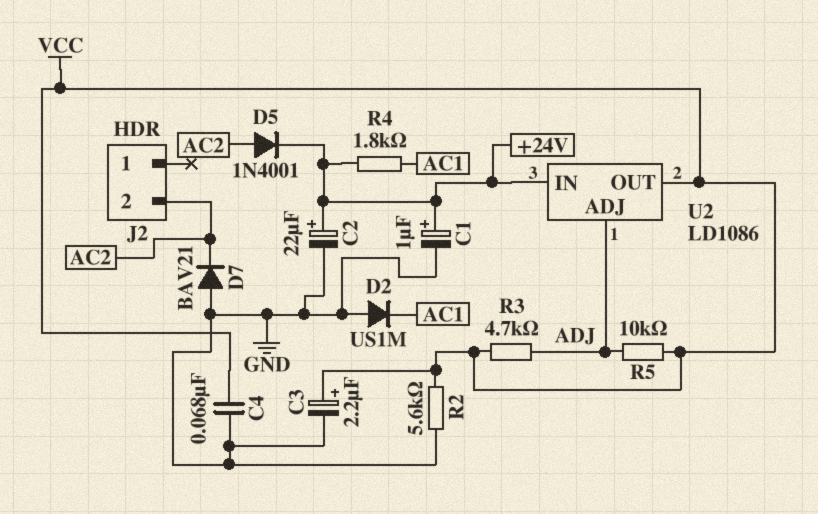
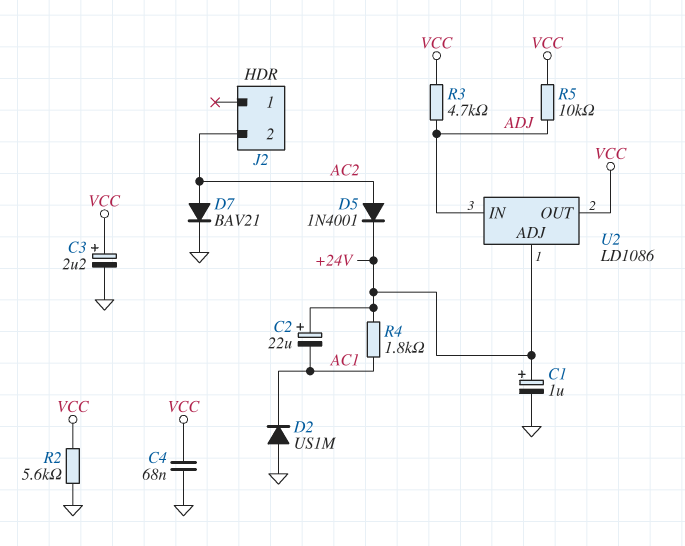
C2: 22uF (plus +24V, minus GND) -> 22uF (plus +24V, minus AC1)
D7: diode BAV21 (A GND, K AC2) -> diode BAV21 (A AC2, K GND)
U2 pin ADJ: ADJ -> +24V
U2 pin IN: +24V -> ADJ

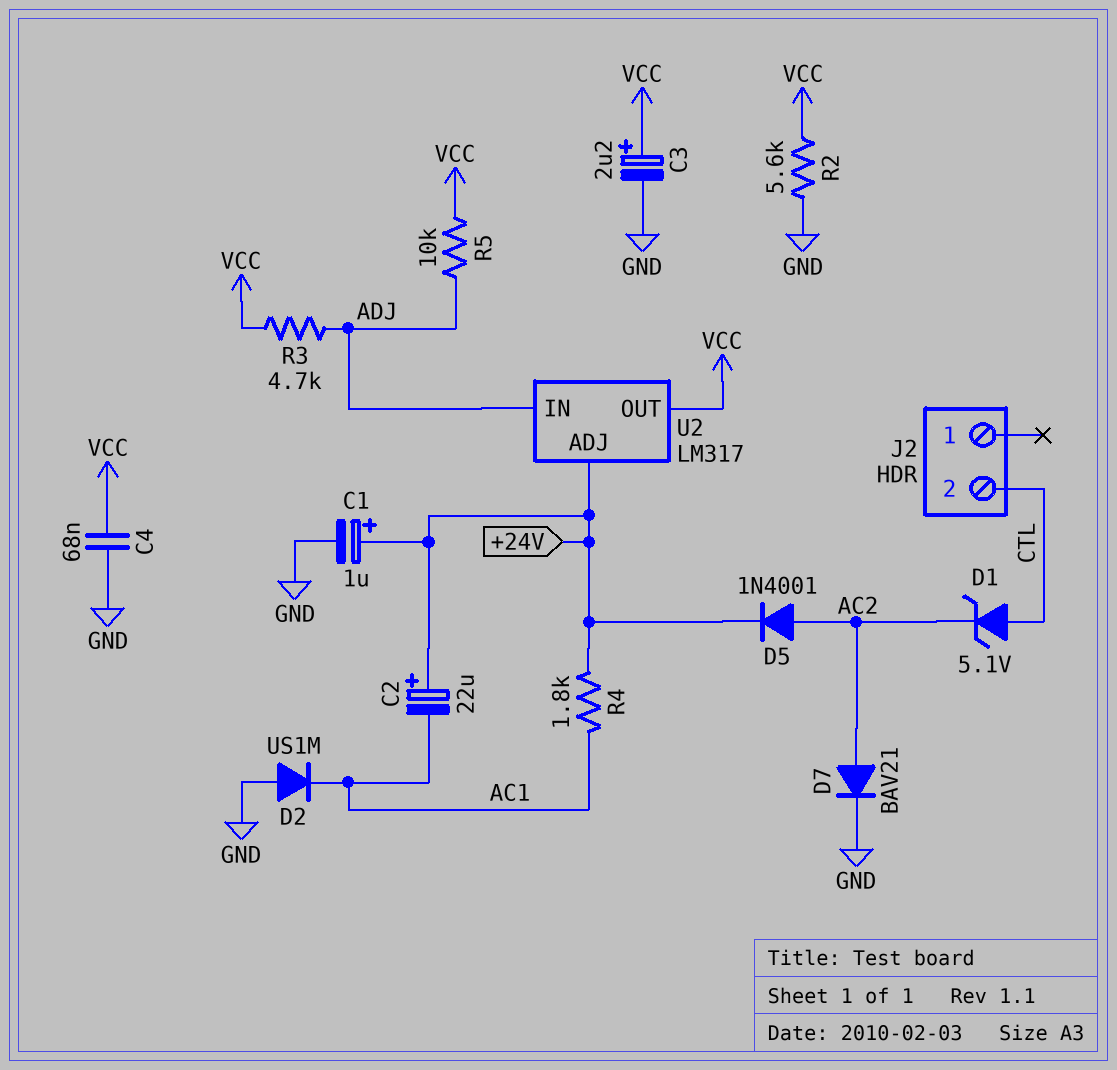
D1: none -> zener 5.1V (A CTL, K AC2)
J2 pin 2: AC2 -> CTL
U2: LD1086 -> LM317

